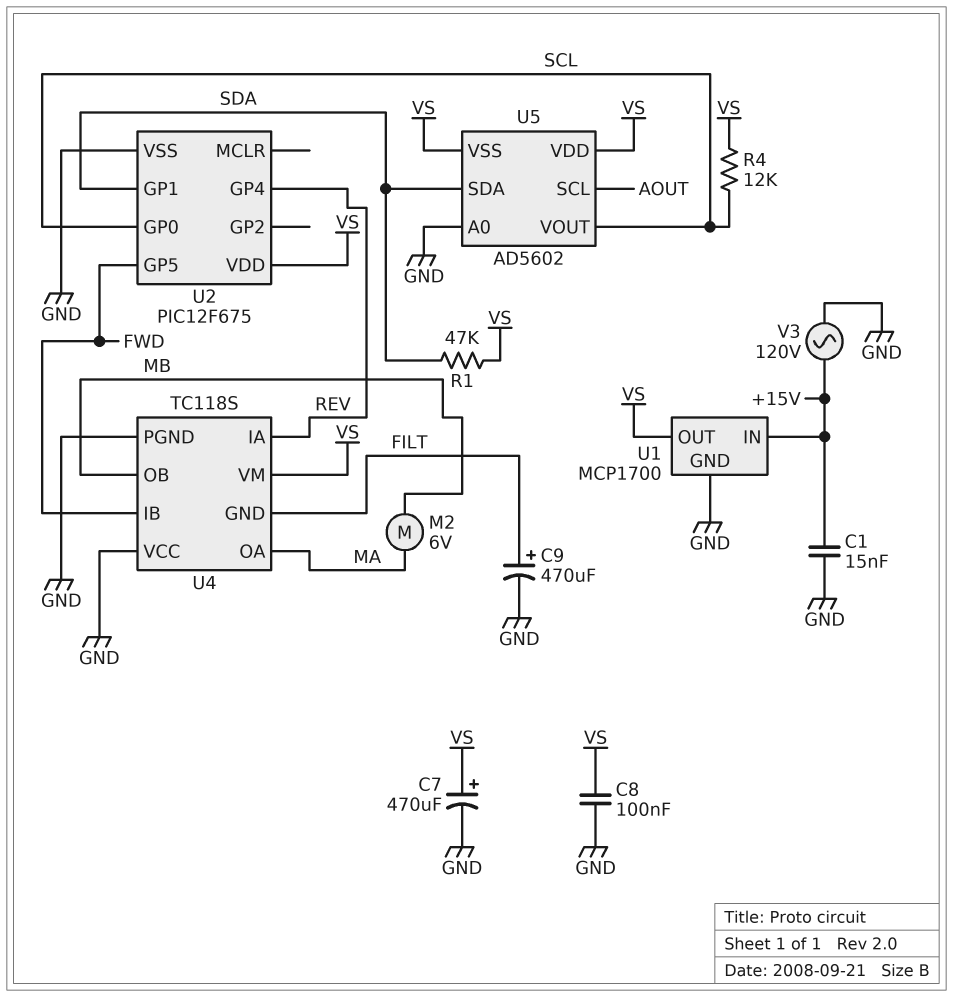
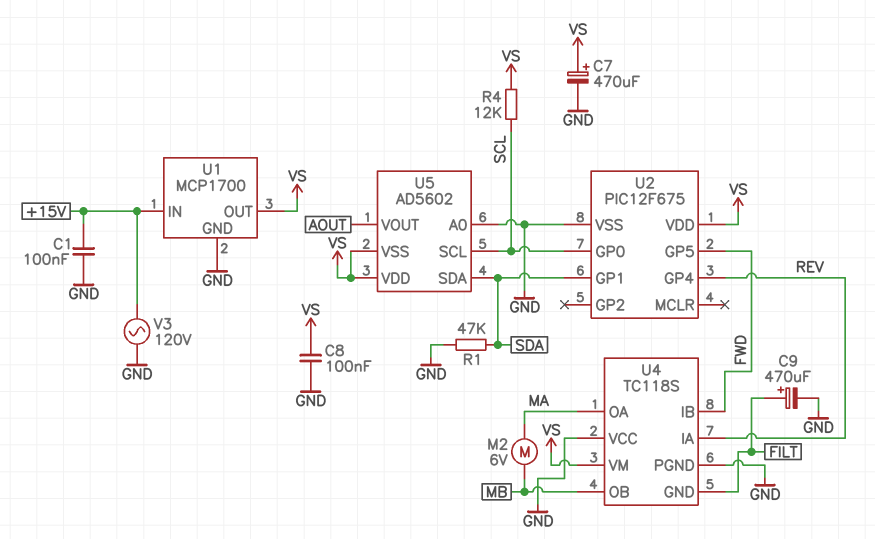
C1: 15nF (+15V, GND) -> 100nF (+15V, GND)
R1: 47k (SDA, VS) -> 47k (GND, SDA)
U5 pin SCL: AOUT -> SCL
U5 pin VOUT: SCL -> AOUT

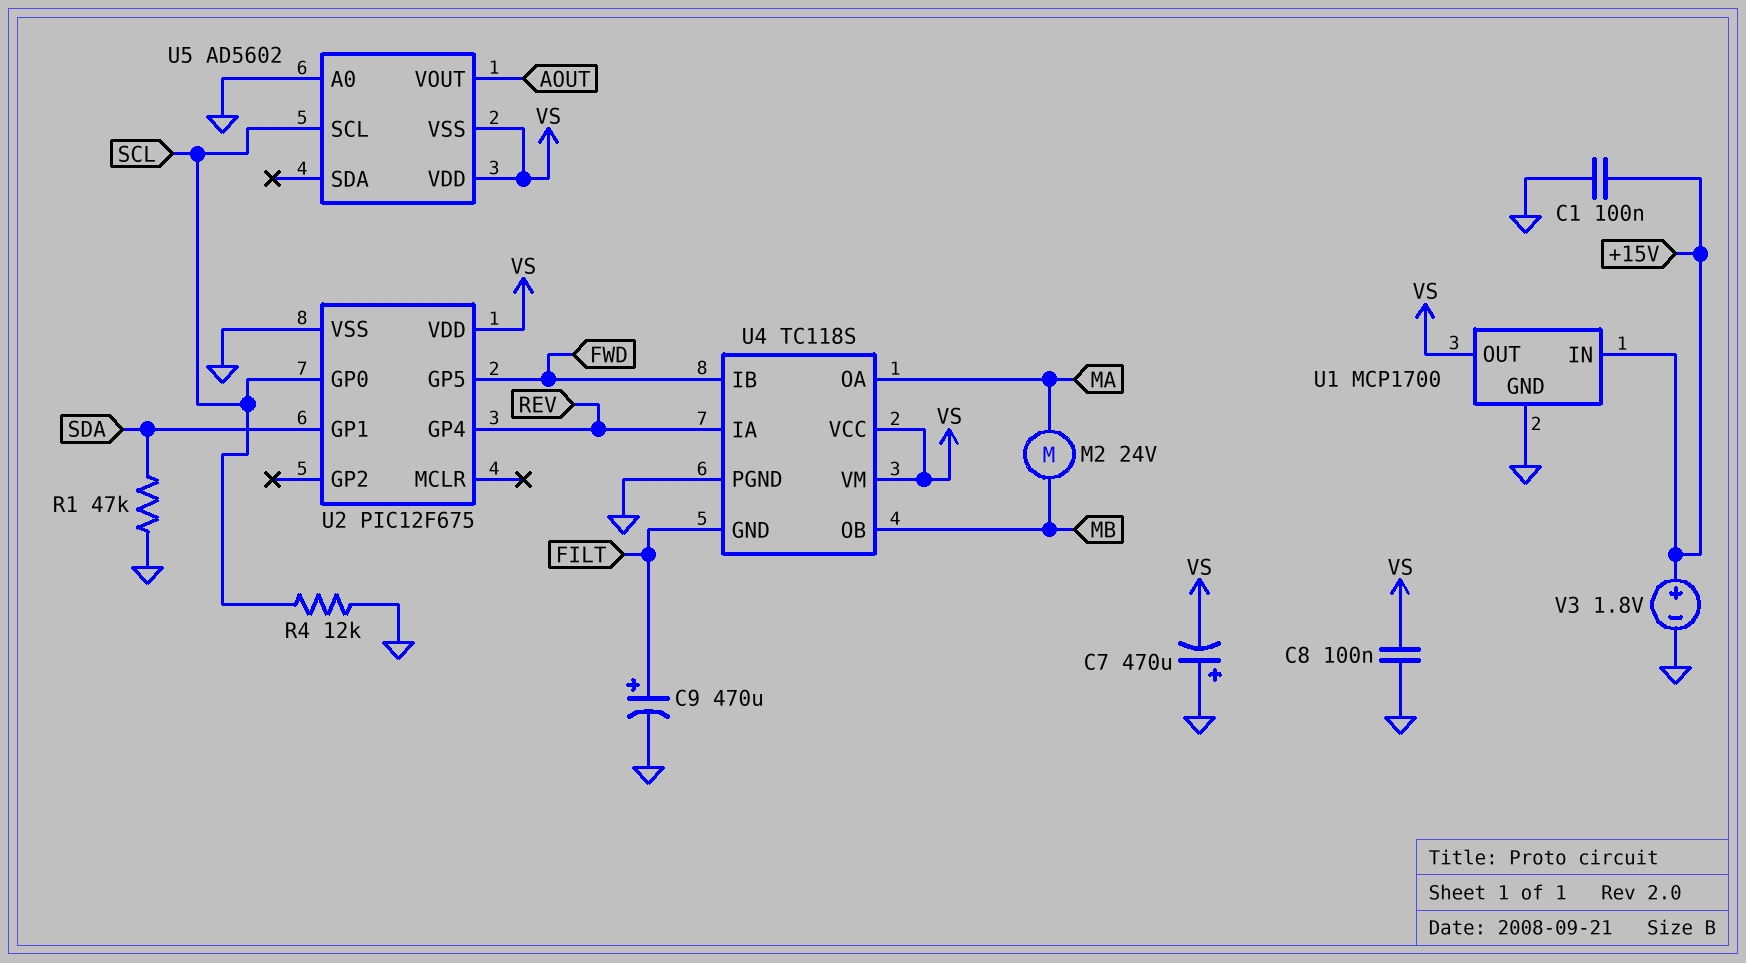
C7: 470uF (plus VS, minus GND) -> 470uF (plus GND, minus VS)
M2: motor 6V (MA, MB) -> motor 24V (MA, MB)
R4: 12k (SCL, VS) -> 12k (GND, SCL)
U4 pin VCC: GND -> VS
U5 pin SDA: SDA -> none
V3: AC 120V (+15V, GND) -> 1.8V (plus +15V, minus GND)

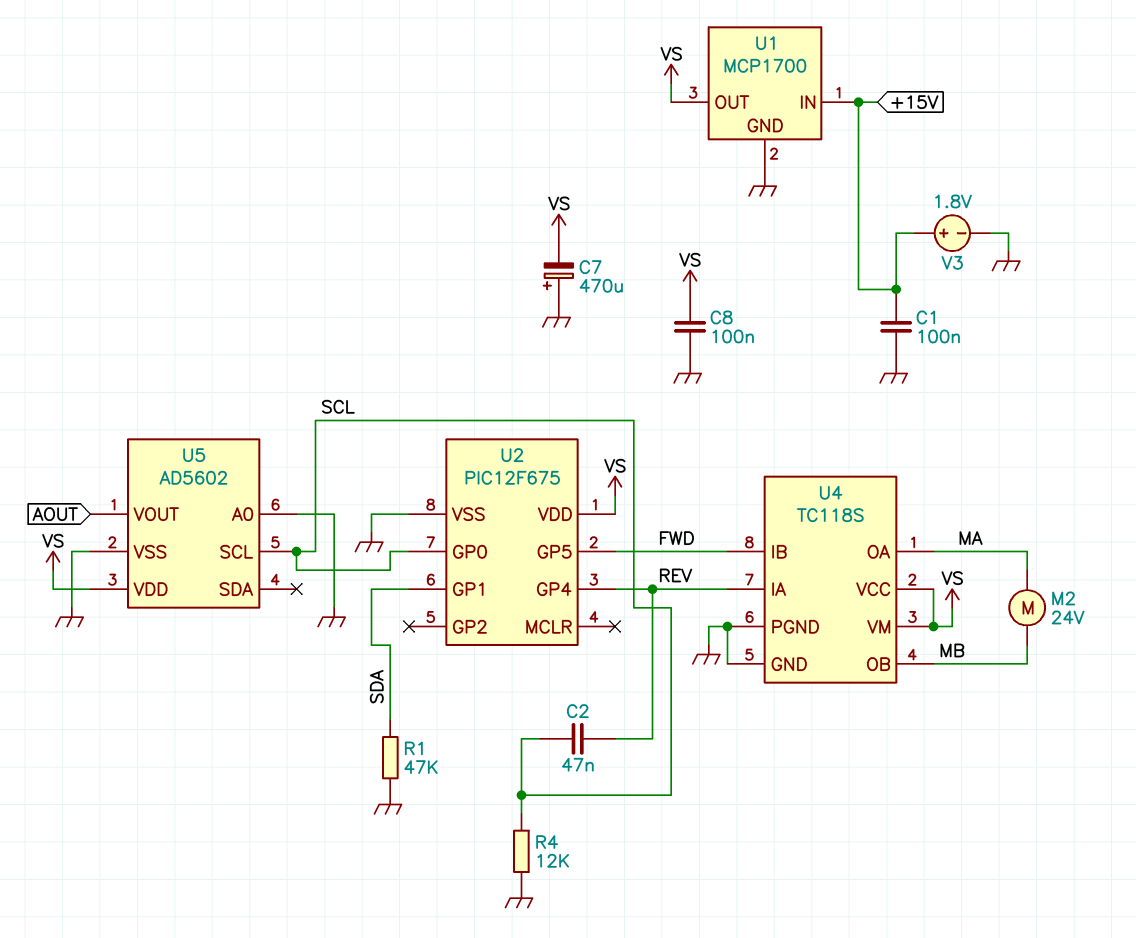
C2: none -> 47nF (REV, SCL)
C9: 470uF (plus FILT, minus GND) -> none
U4 pin GND: FILT -> GND
U5 pin VSS: VS -> GND

